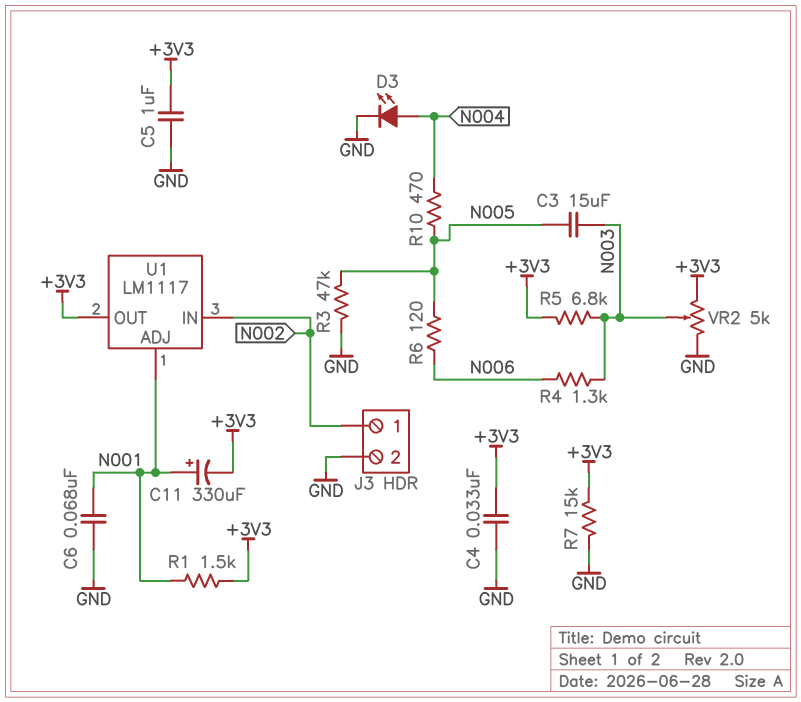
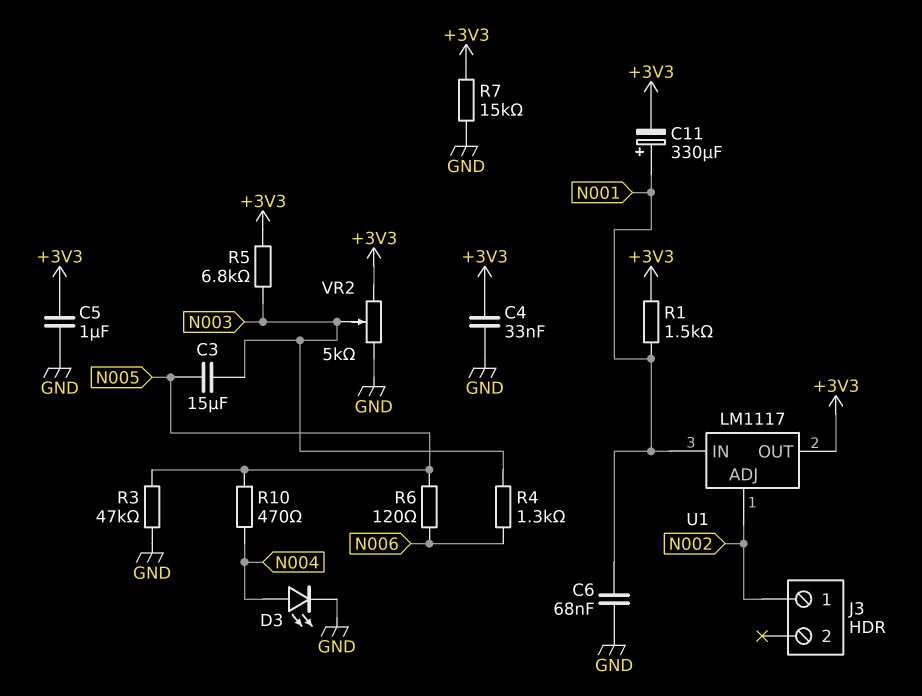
J3 pin 2: GND -> none
U1 pin ADJ: N001 -> N002
U1 pin IN: N002 -> N001

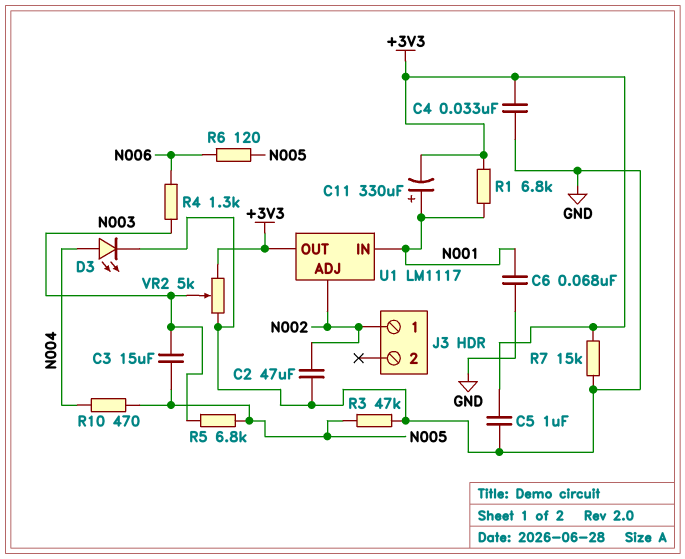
C2: none -> 47uF (GND, N002)
R1: 1.5k (+3V3, N001) -> 6.8k (+3V3, N001)
R5: 6.8k (+3V3, N003) -> 6.8k (N003, N005)

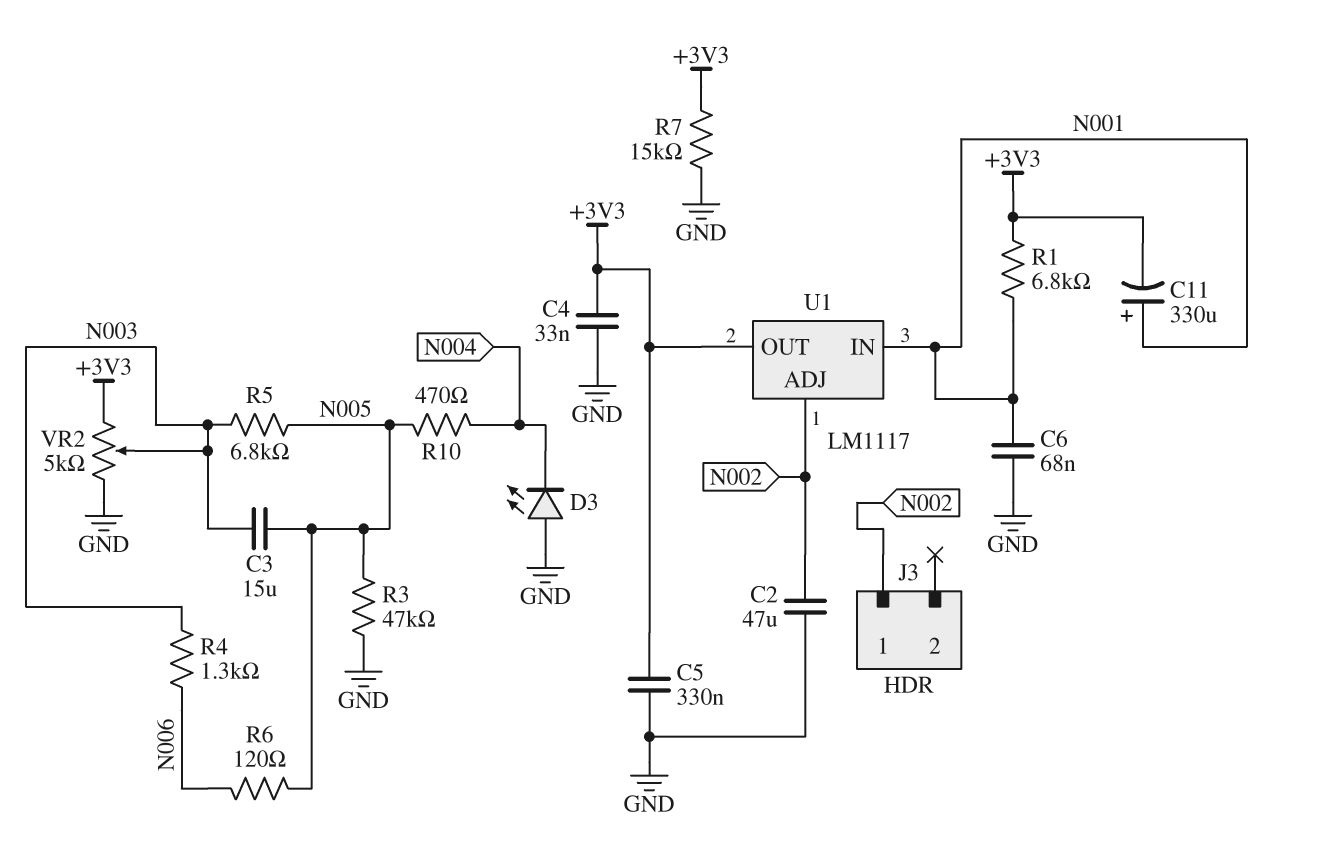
C5: 1uF (+3V3, GND) -> 330nF (+3V3, GND)
D3: LED (A N004, K GND) -> LED (A GND, K N004)

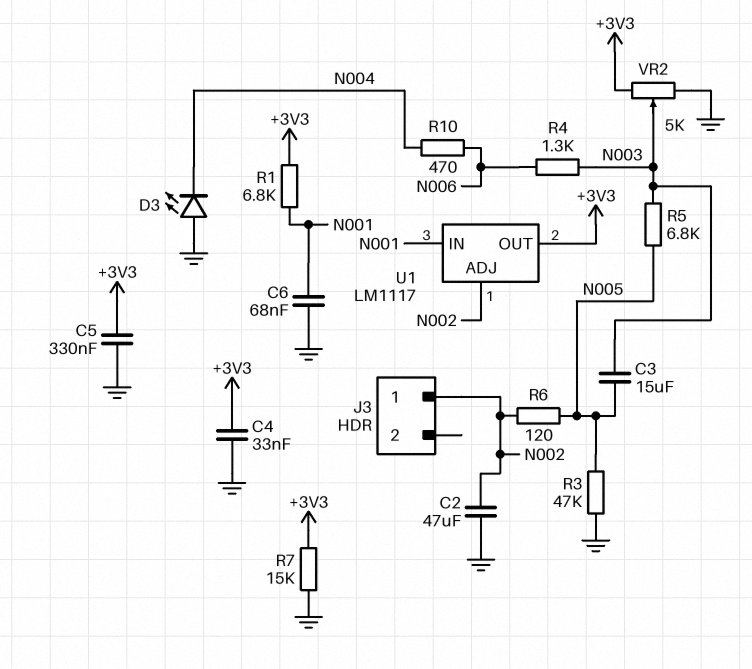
C11: 330uF (plus N001, minus +3V3) -> none
R6: 120 (N005, N006) -> 120 (N002, N005)
R10: 470 (N004, N005) -> 470 (N004, N006)

